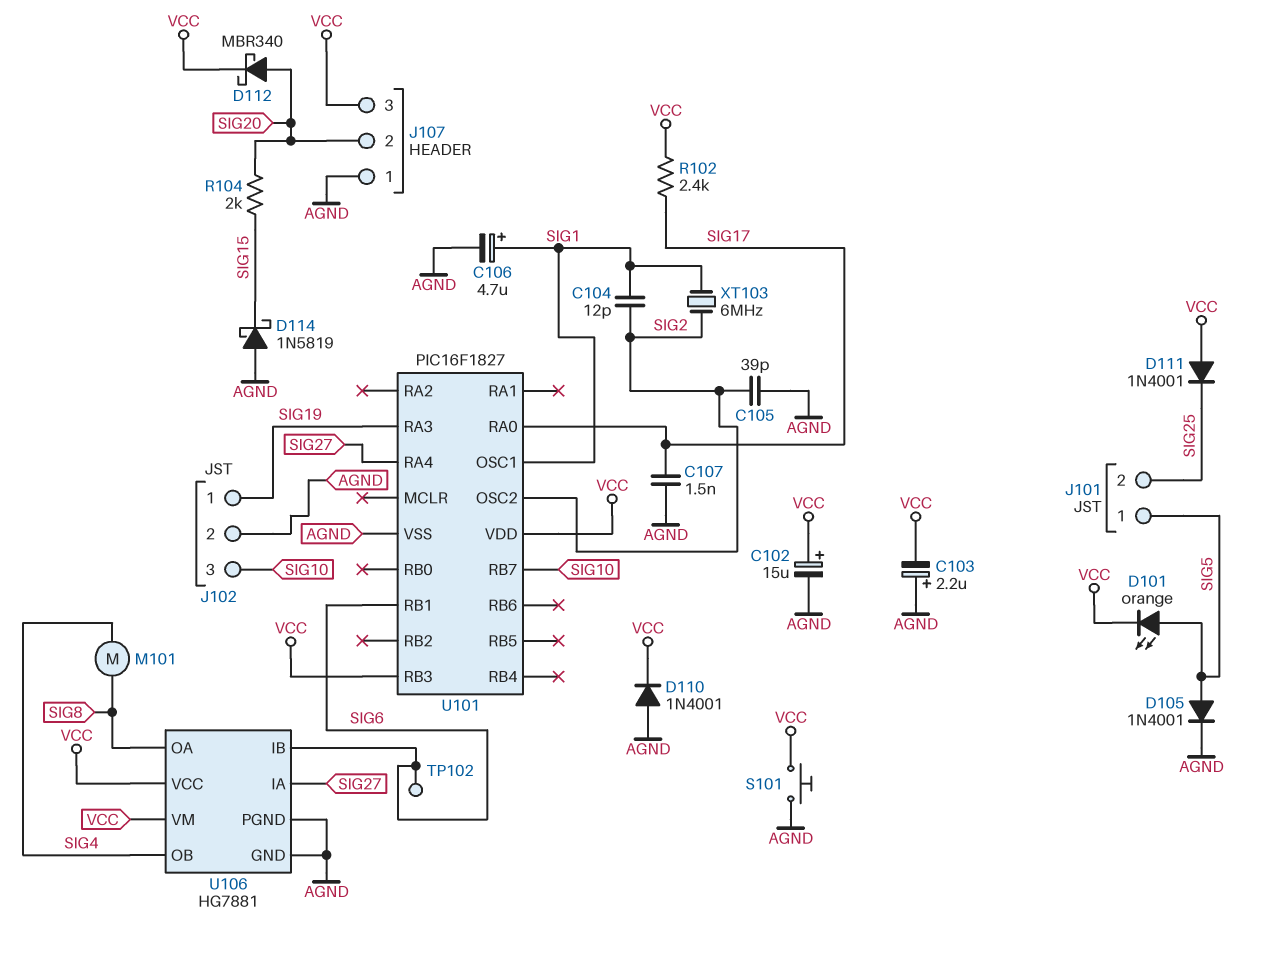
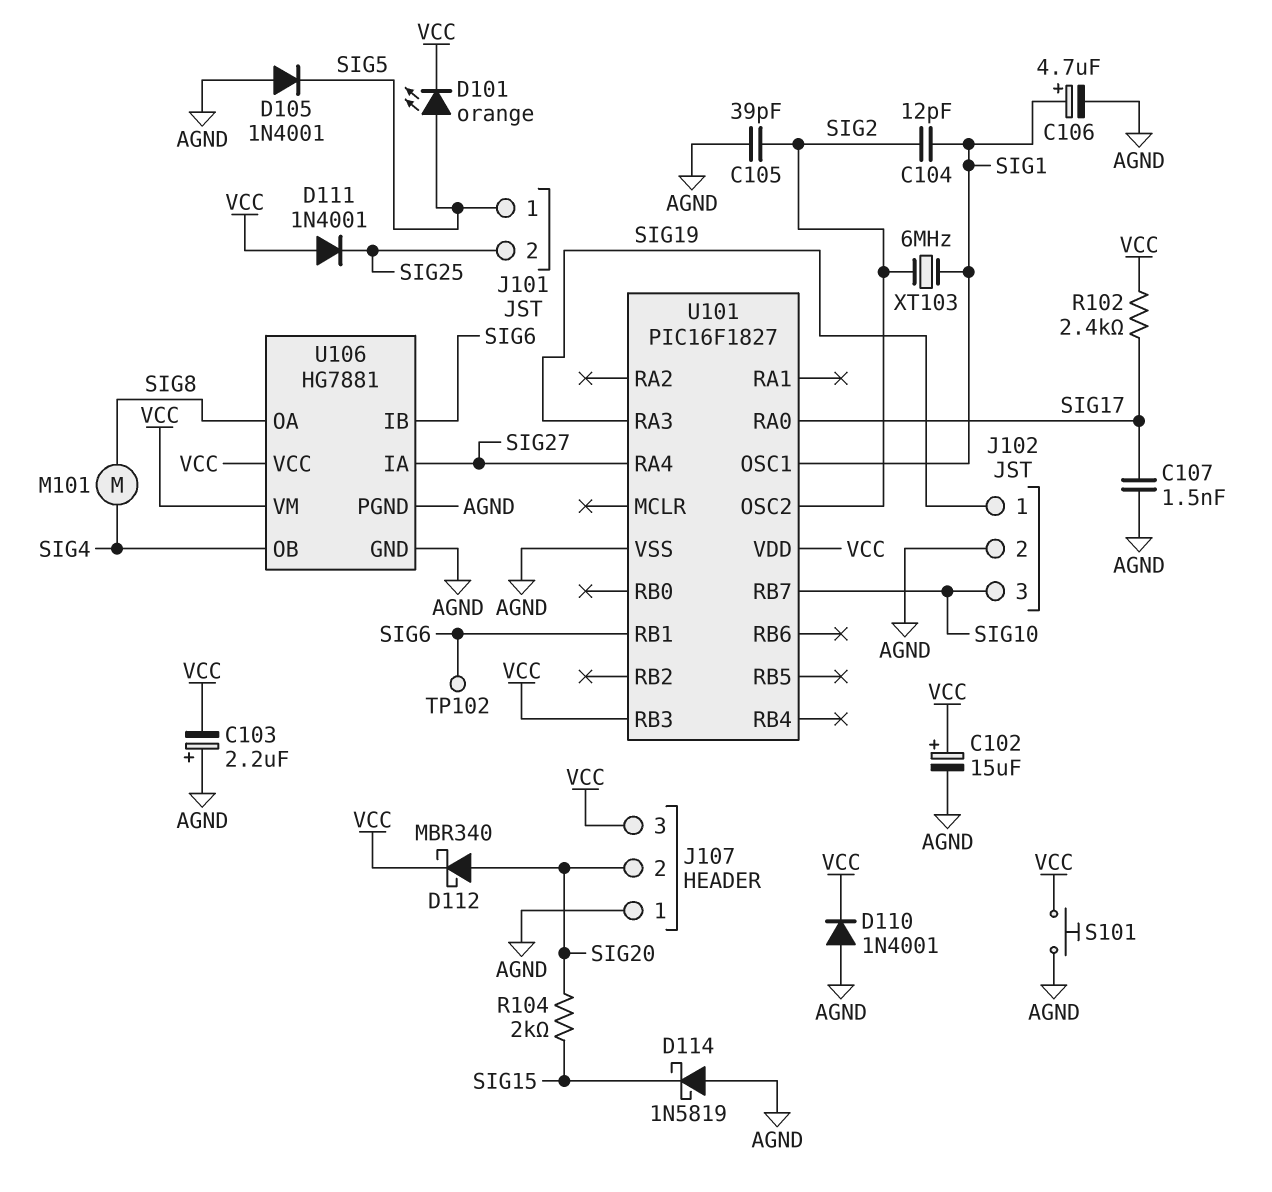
D105: diode 1N4001 (A SIG5, K AGND) -> diode 1N4001 (A AGND, K SIG5)

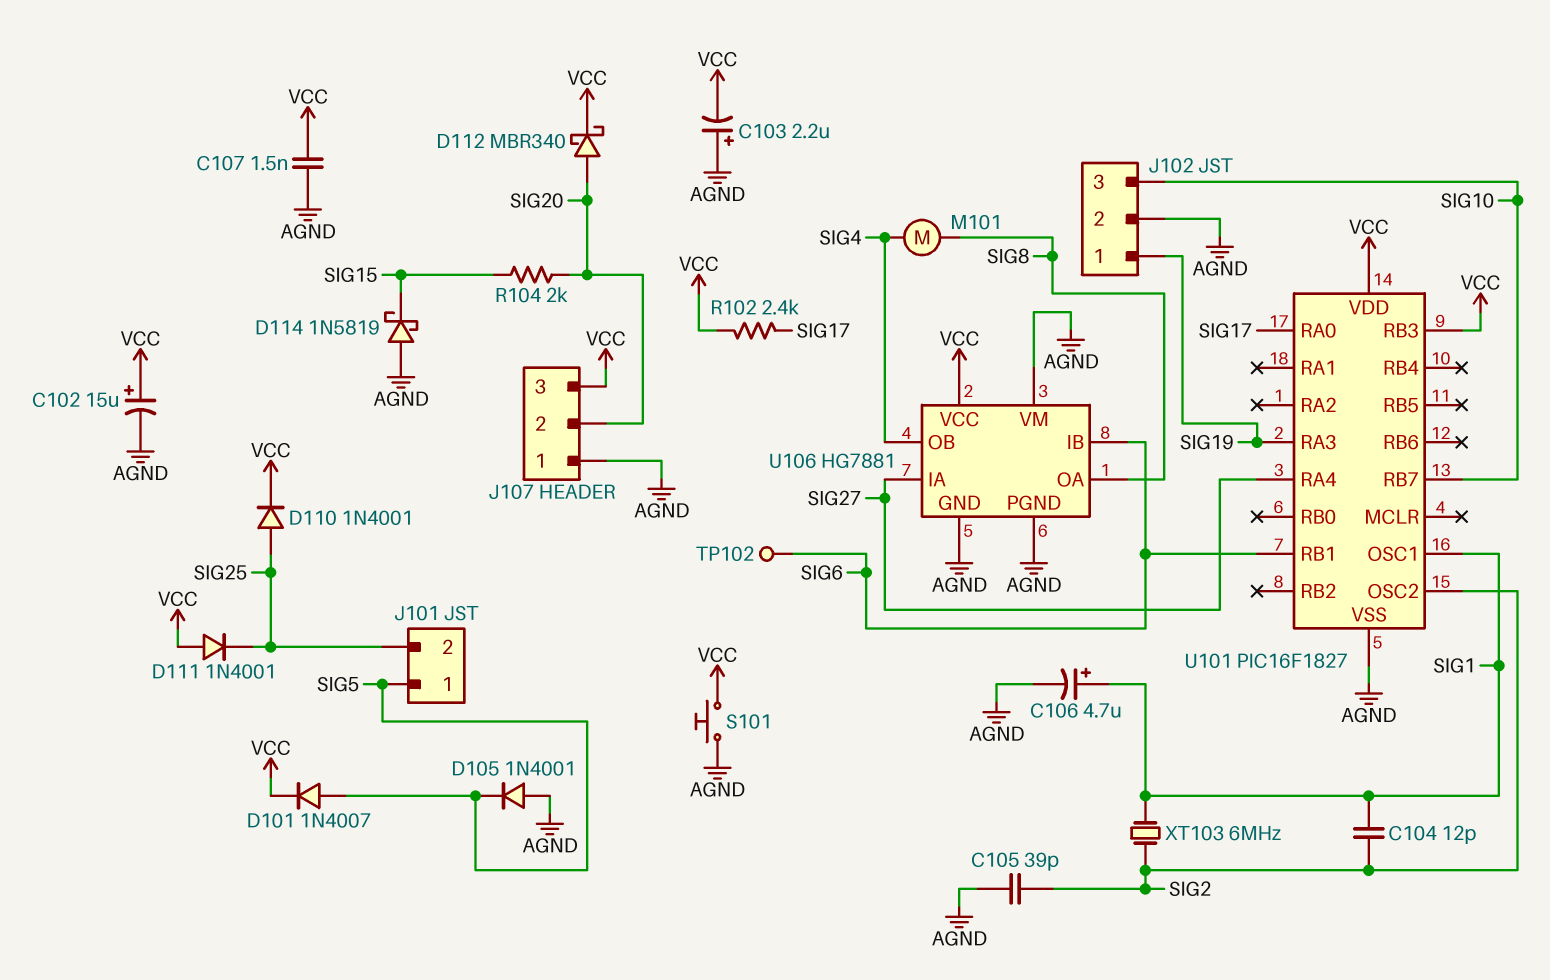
C107: 1.5nF (AGND, SIG17) -> 1.5nF (AGND, VCC)
D101: LED orange (A SIG5, K VCC) -> diode 1N4007 (A SIG5, K VCC)
D110: diode 1N4001 (A AGND, K VCC) -> diode 1N4001 (A SIG25, K VCC)
U106 pin VM: VCC -> AGND

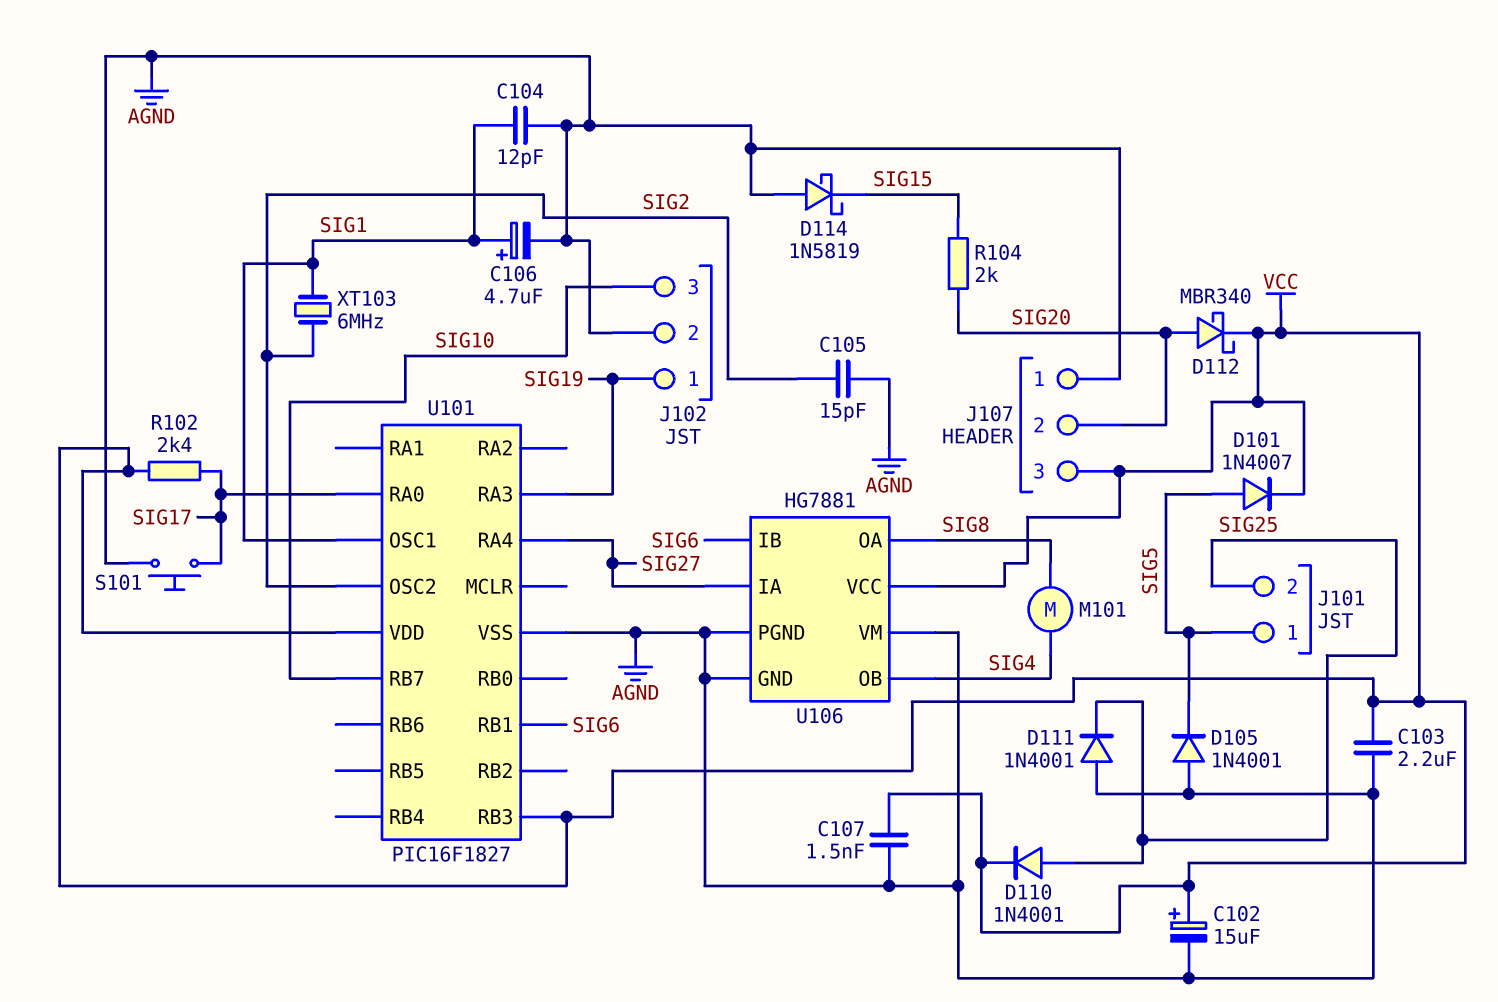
C103: 2.2uF (plus AGND, minus VCC) -> 2.2uF (AGND, VCC)
C104: 12pF (SIG1, SIG2) -> 12pF (AGND, SIG1)
C105: 39pF (AGND, SIG2) -> 15pF (AGND, SIG2)
D111: diode 1N4001 (A VCC, K SIG25) -> diode 1N4001 (A AGND, K SIG25)
S101: button (AGND, VCC) -> button (AGND, SIG17)
TP102: test point (SIG6) -> none

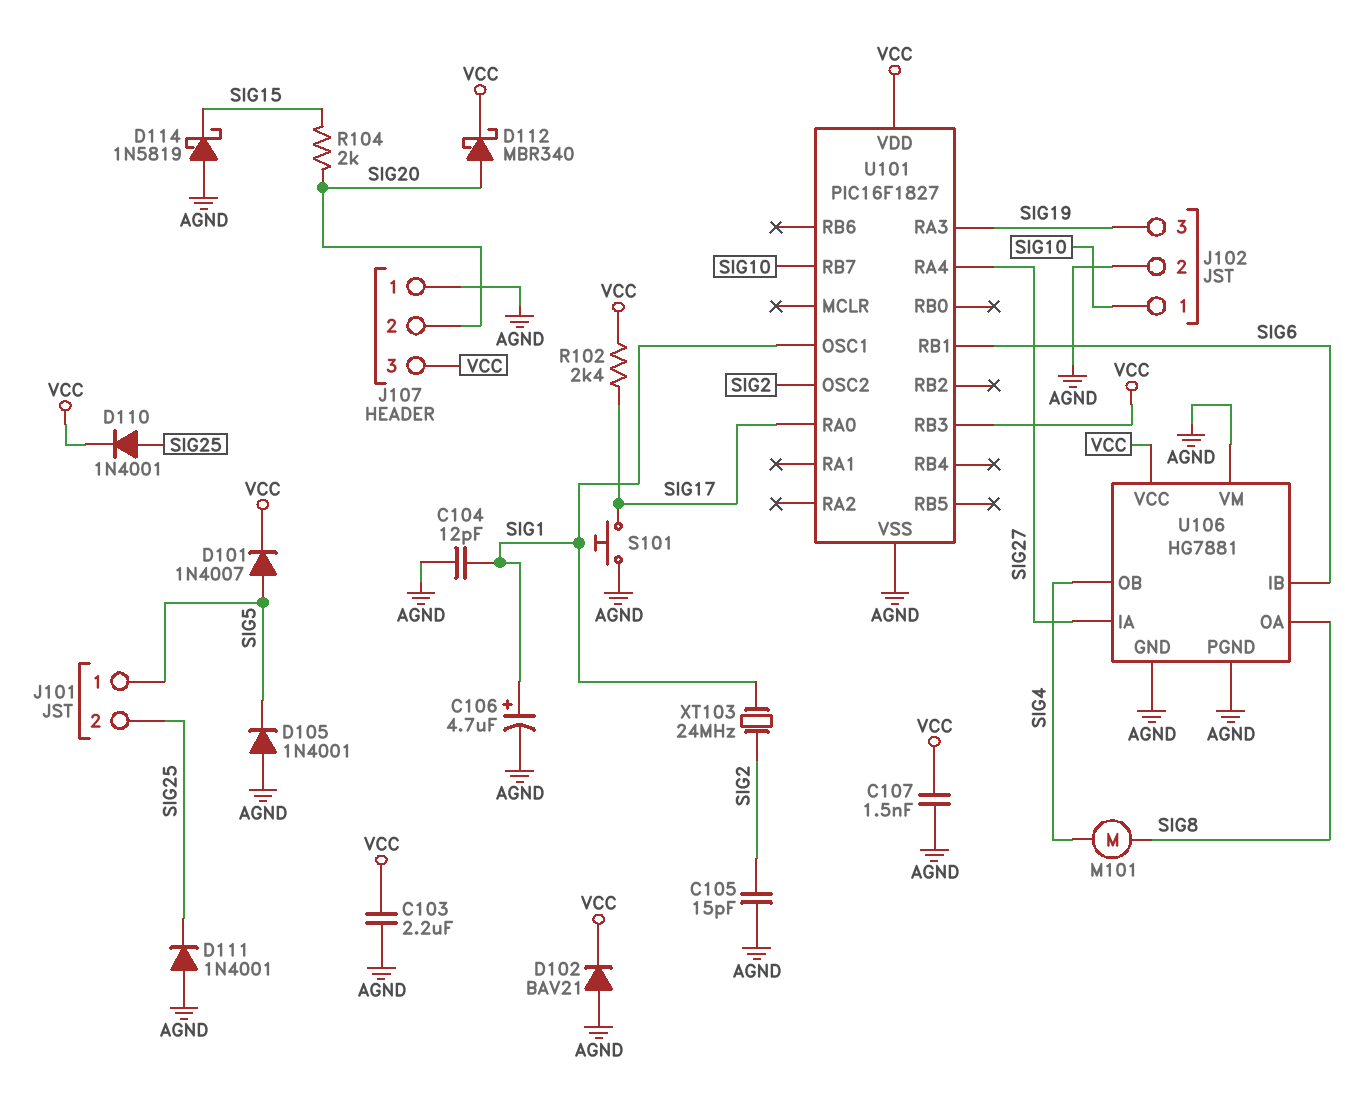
C102: 15uF (plus VCC, minus AGND) -> none
D102: none -> diode BAV21 (A AGND, K VCC)
J102 pin 1: SIG19 -> SIG10
J102 pin 3: SIG10 -> SIG19
XT103: 6MHz (SIG1, SIG2) -> 24MHz (SIG1, SIG2)

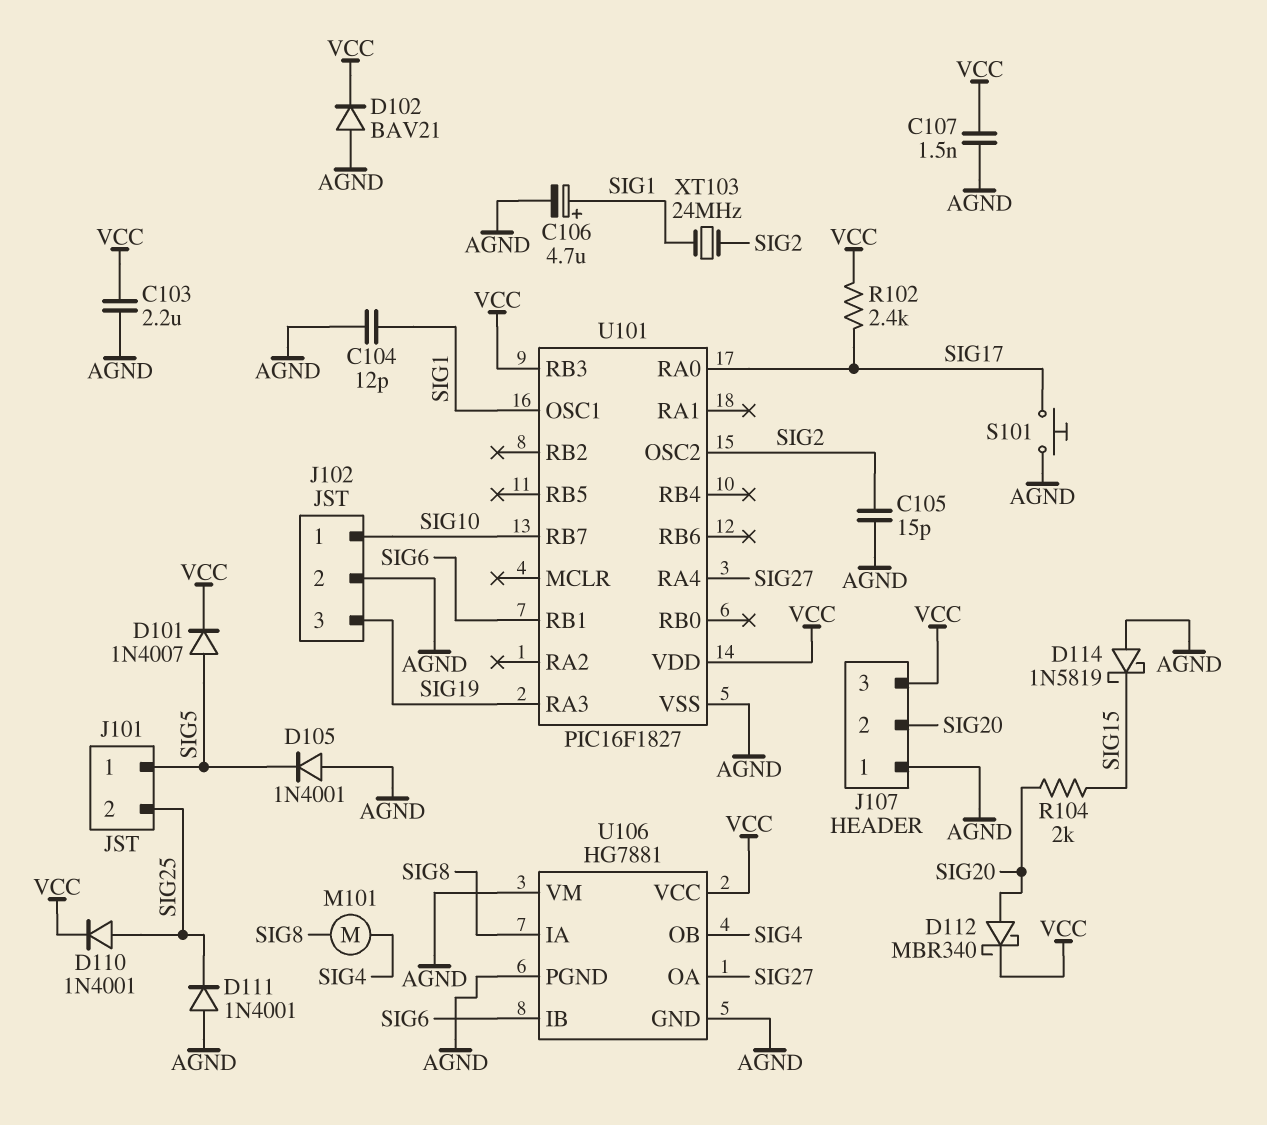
U106 pin IA: SIG27 -> SIG8
U106 pin OA: SIG8 -> SIG27

